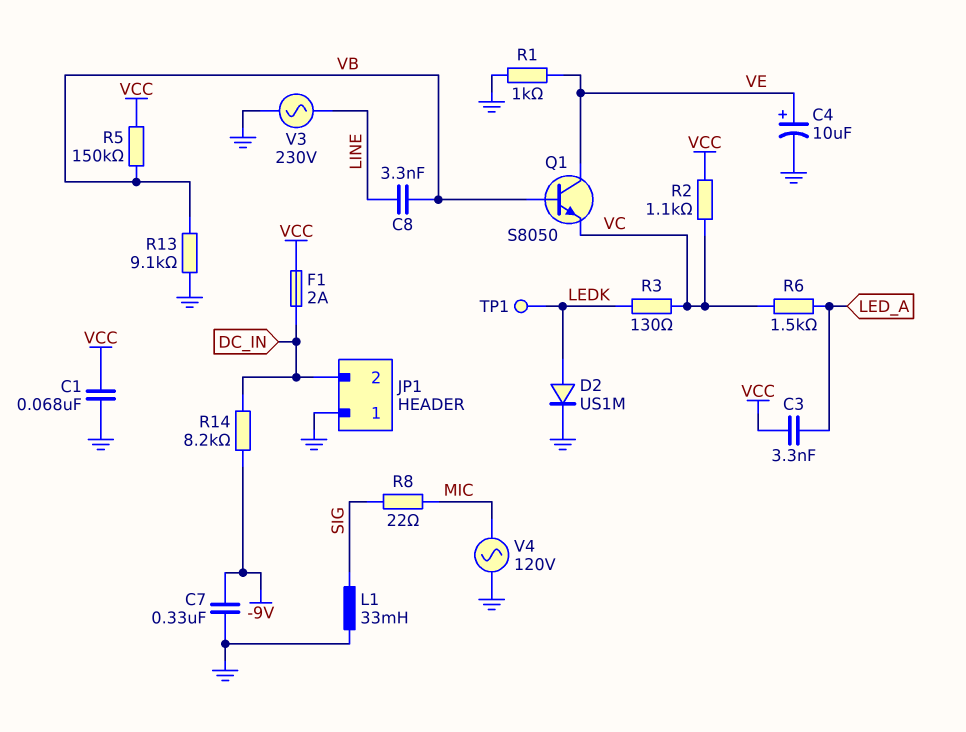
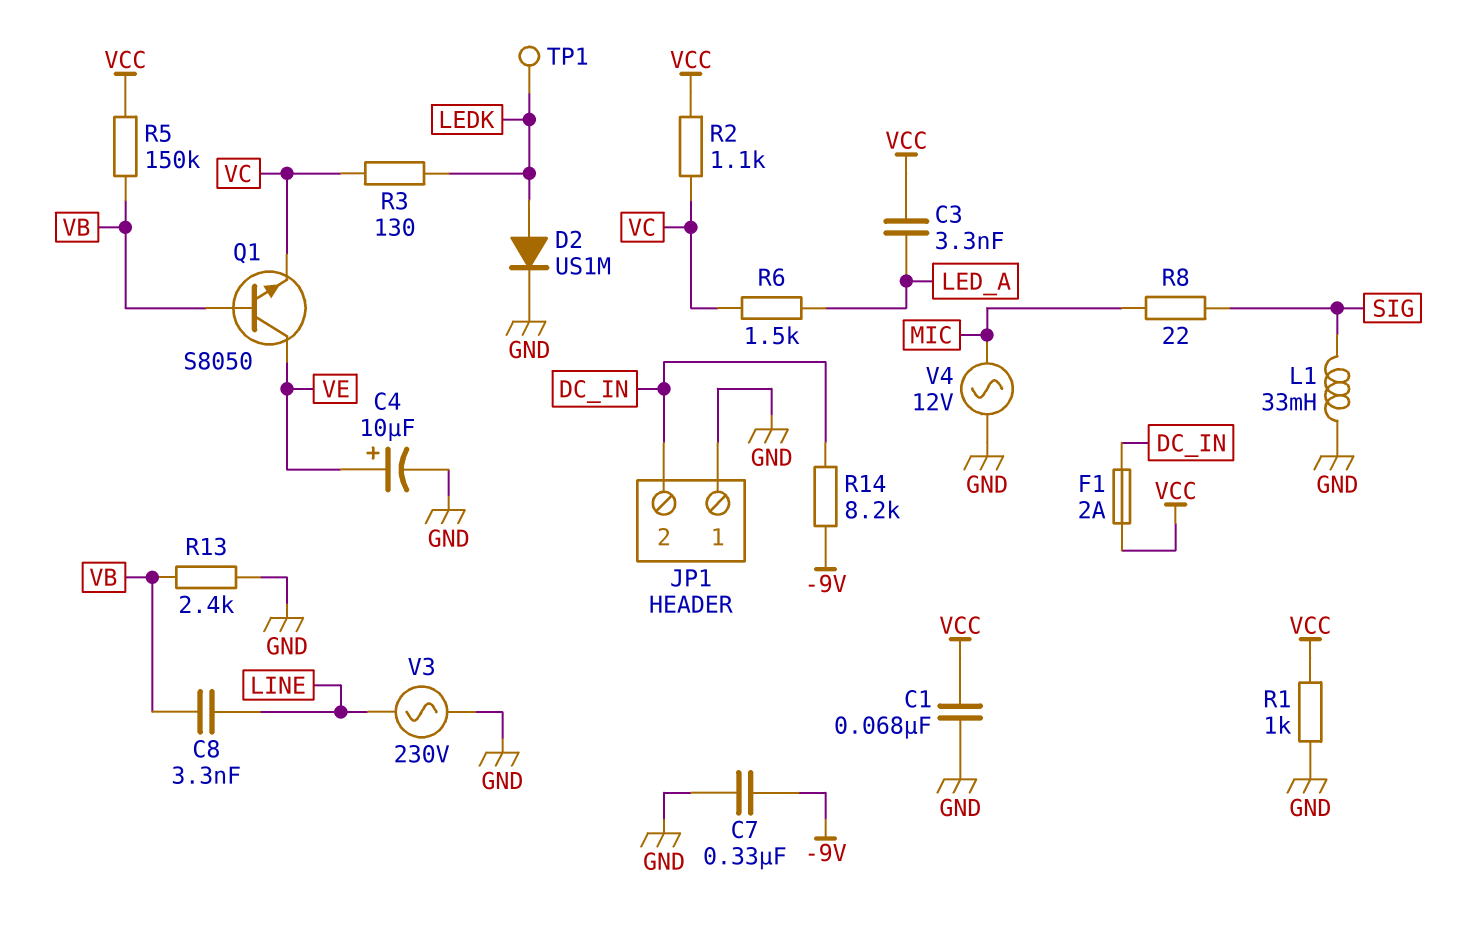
R1: 1k (GND, VE) -> 1k (GND, VCC)
R13: 9.1k (GND, VB) -> 2.4k (GND, VB)
V4: AC 120V (GND, MIC) -> AC 12V (GND, MIC)

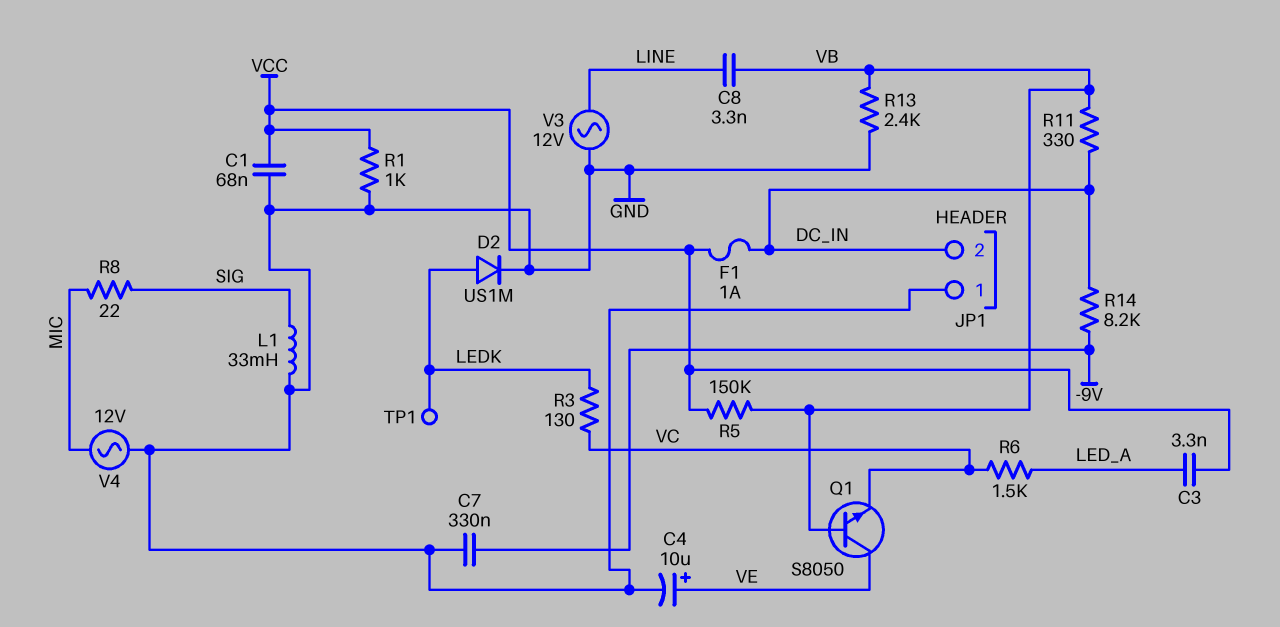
F1: 2A (DC_IN, VCC) -> 1A (DC_IN, VCC)
R2: 1.1k (VC, VCC) -> none
R11: none -> 330 (DC_IN, VB)
V3: AC 230V (GND, LINE) -> AC 12V (GND, LINE)

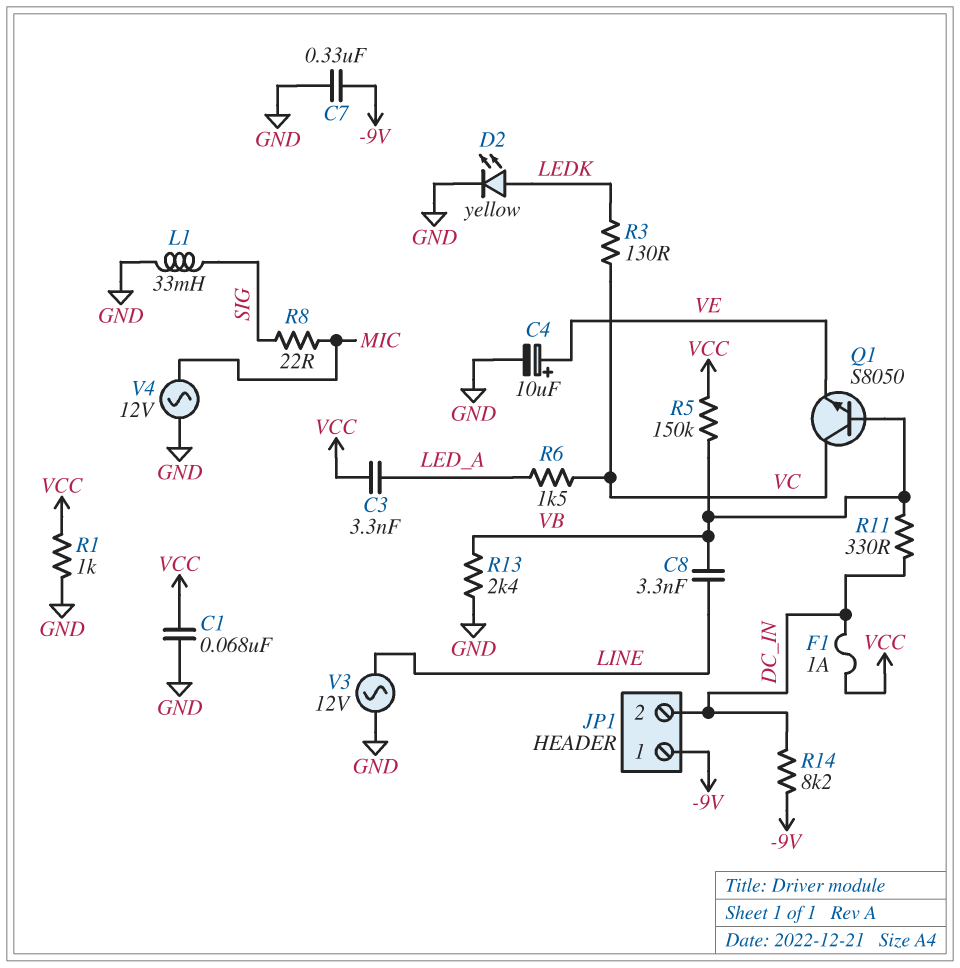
D2: diode US1M (A LEDK, K GND) -> LED yellow (A LEDK, K GND)
JP1 pin 1: GND -> -9V
Q1: NPN S8050 (B VB, C VE, E VC) -> NPN S8050 (B VB, C VC, E VE)
TP1: test point (LEDK) -> none

